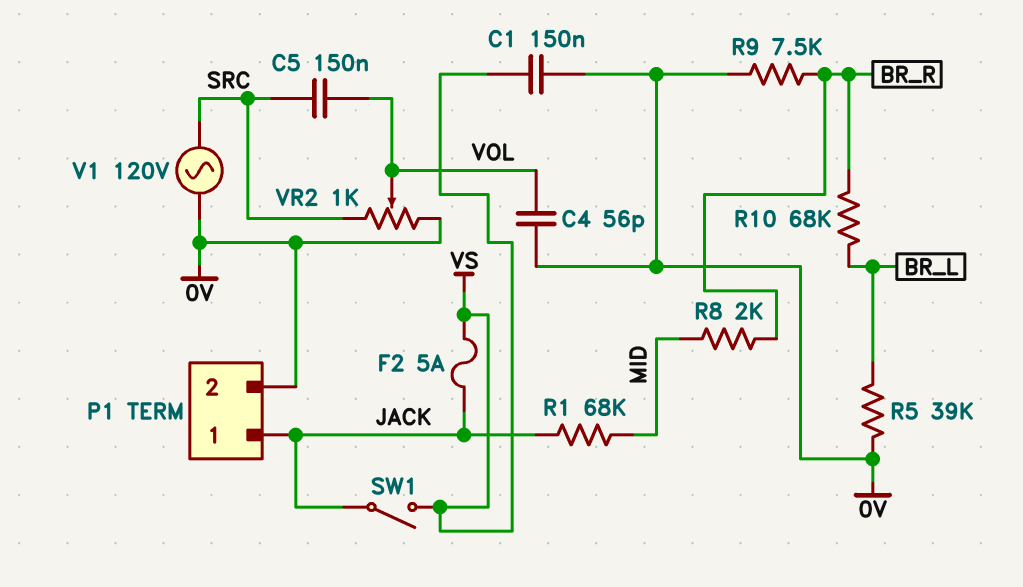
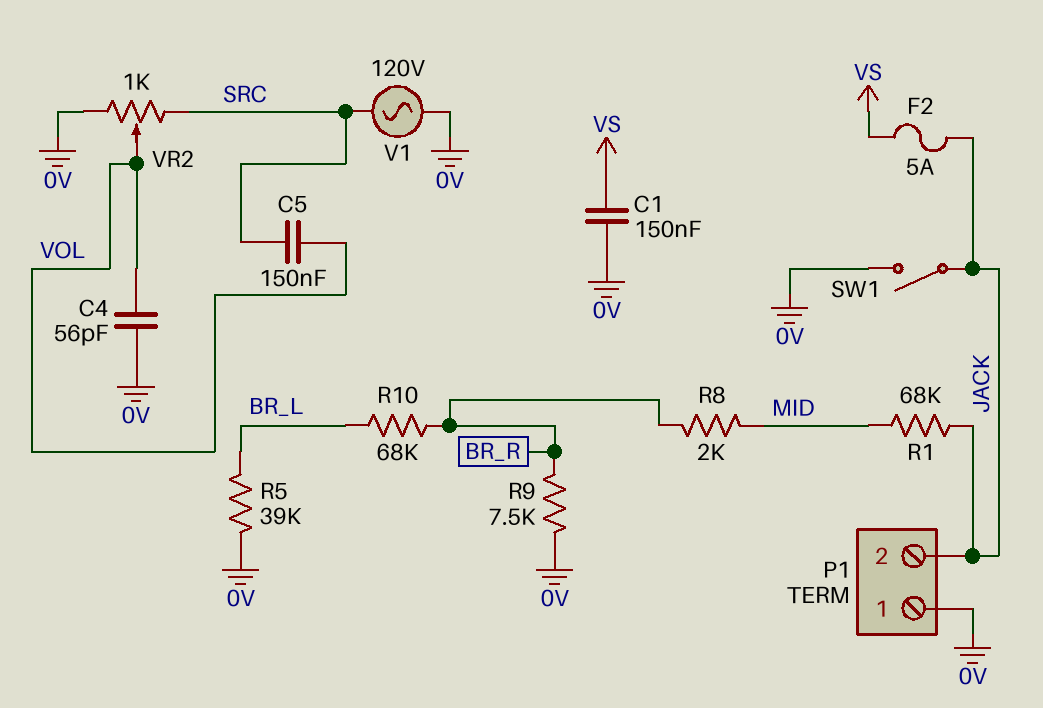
P1 pin 1: JACK -> 0V
P1 pin 2: 0V -> JACK
SW1: switch (JACK, VS) -> switch (0V, JACK)

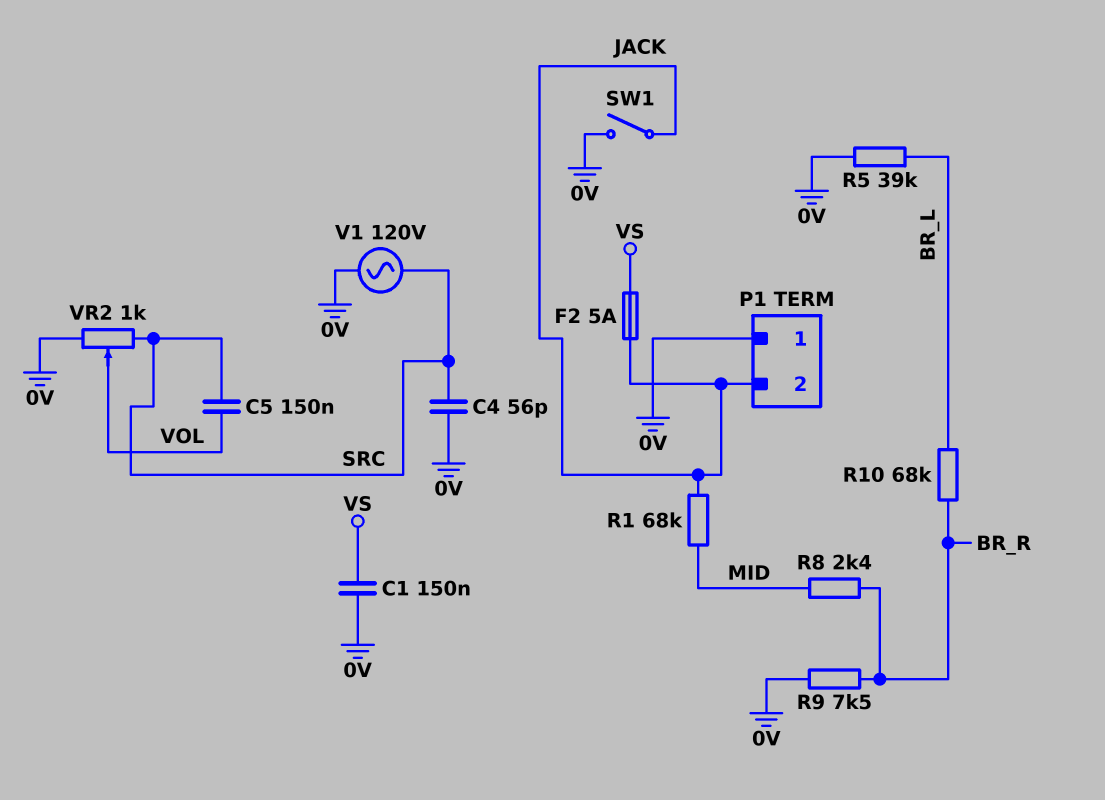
C4: 56pF (0V, VOL) -> 56pF (0V, SRC)
R8: 2k (BR_R, MID) -> 2.4k (BR_R, MID)

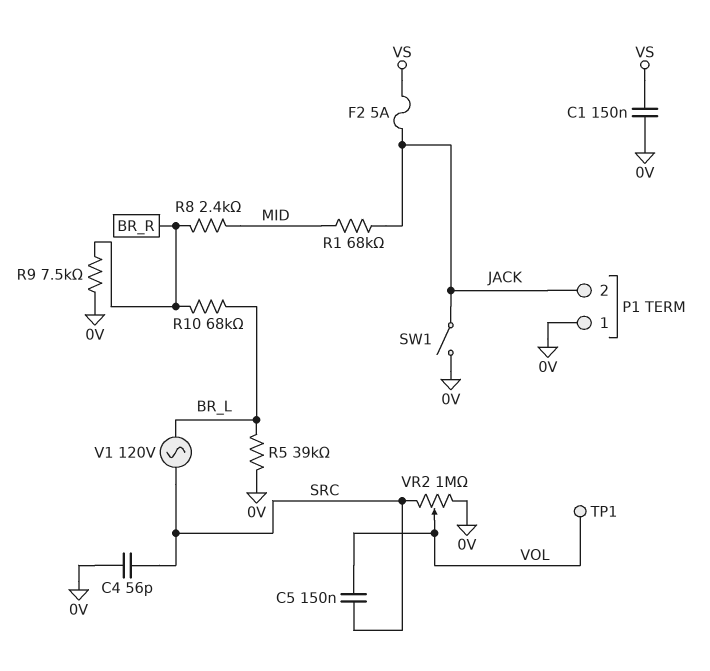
TP1: none -> test point (VOL)
V1: AC 120V (0V, SRC) -> AC 120V (BR_L, SRC)
VR2: 1k (0V, SRC, wiper VOL) -> 1M (0V, SRC, wiper VOL)

